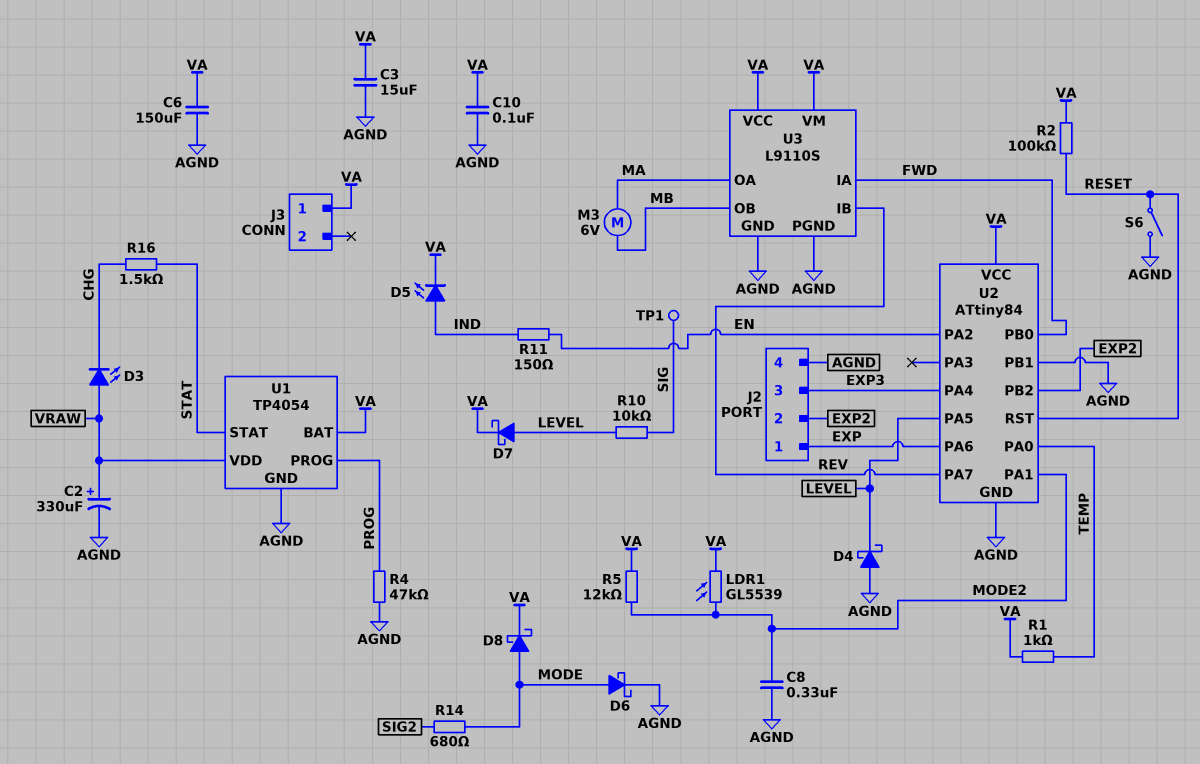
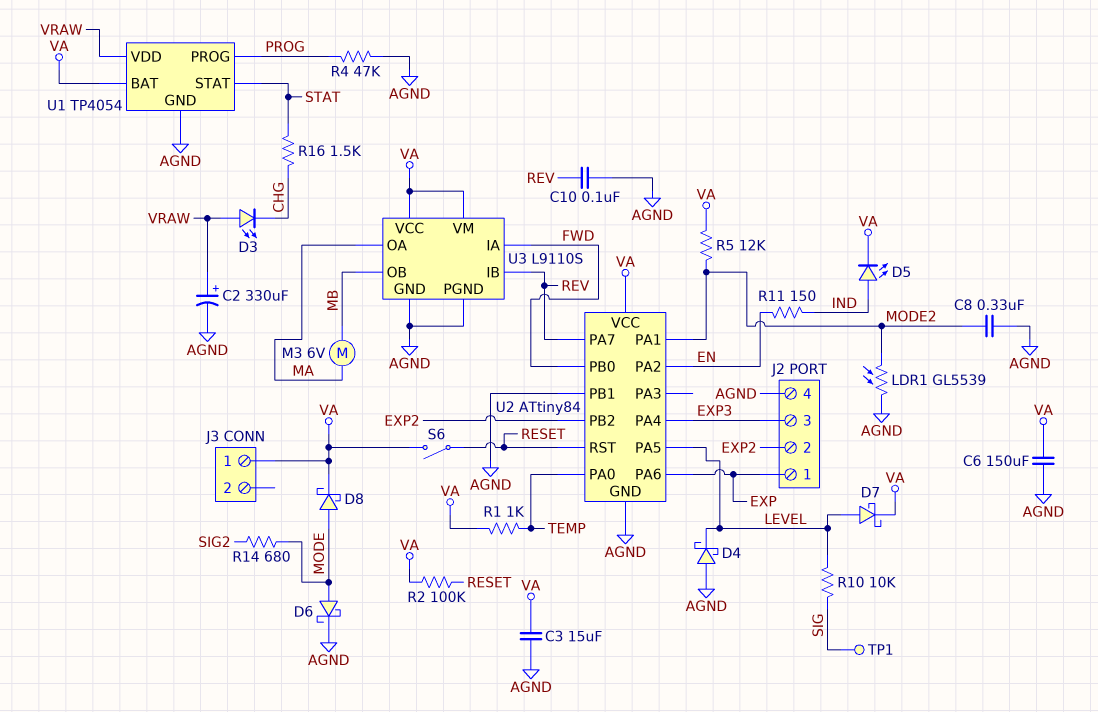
C10: 100nF (AGND, VA) -> 100nF (AGND, REV)
LDR1: GL5539 (MODE2, VA) -> GL5539 (AGND, MODE2)
S6: switch (AGND, RESET) -> switch (RESET, VA)

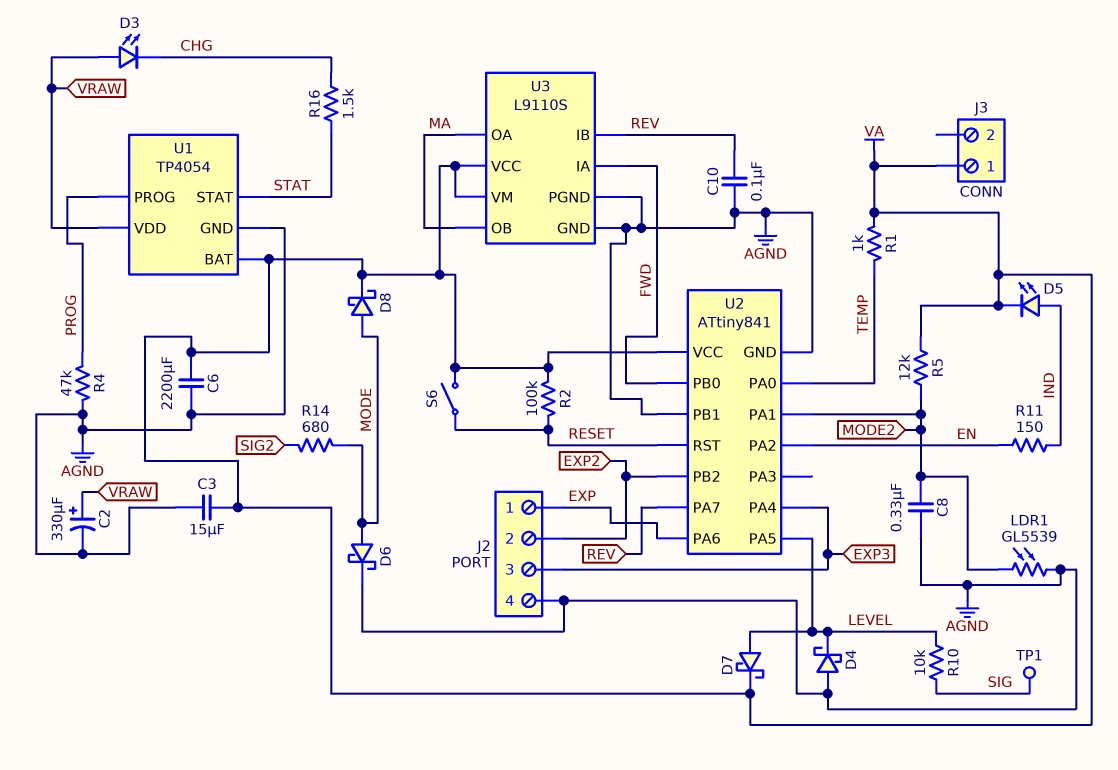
C6: 150uF (AGND, VA) -> 2200uF (AGND, VA)
M3: motor 6V (MA, MB) -> none
U2: ATtiny84 -> ATtiny841
U3 pin OB: MB -> MA

